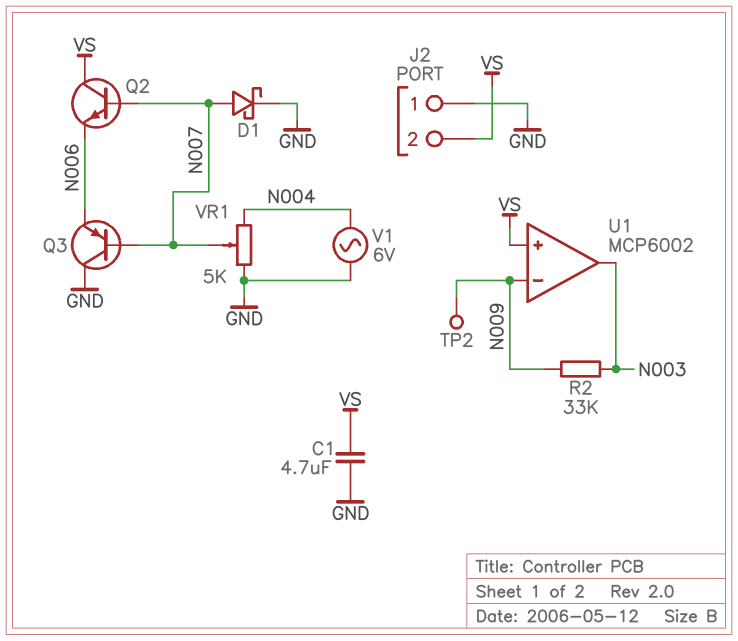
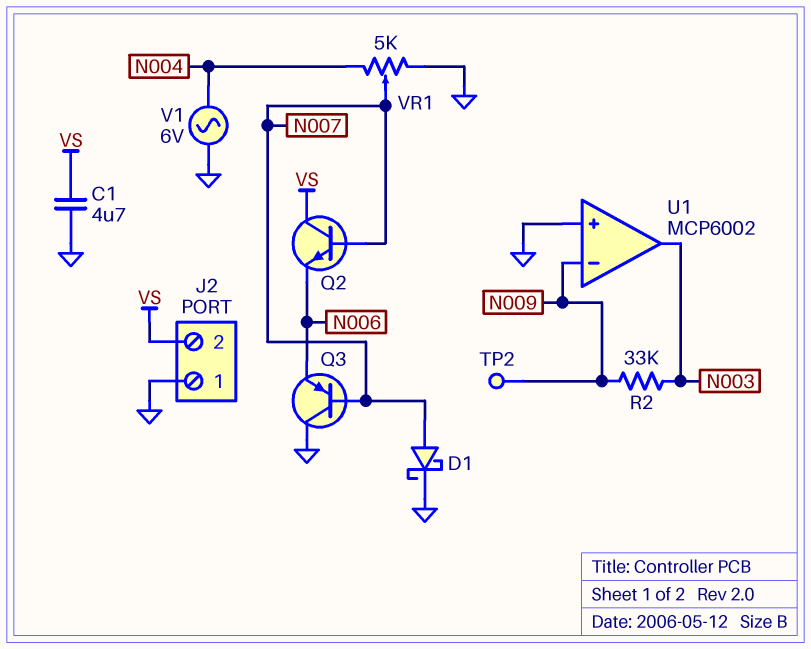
U1 pin in+: VS -> GND

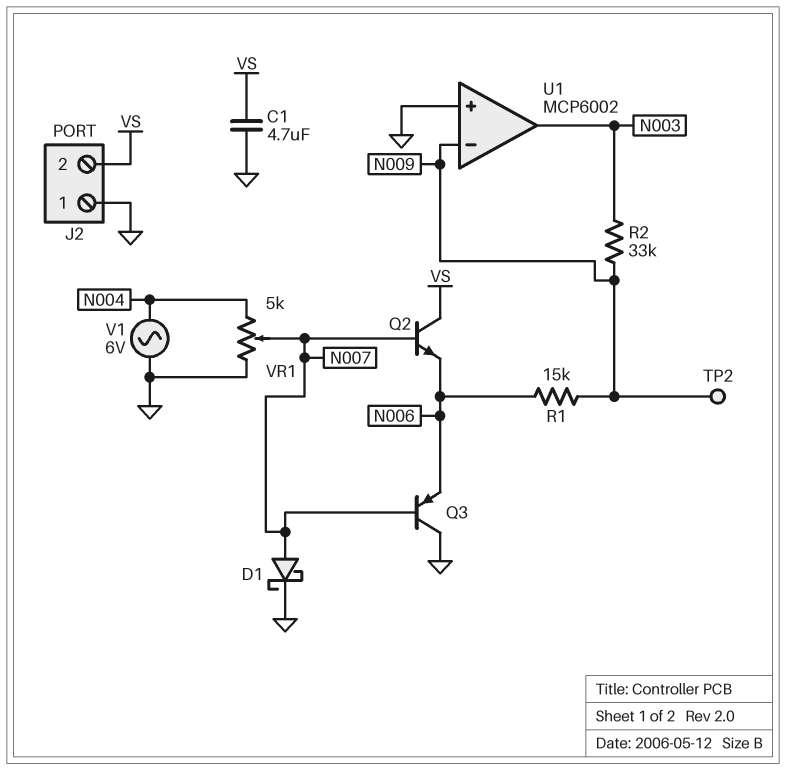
R1: none -> 15k (N006, N009)

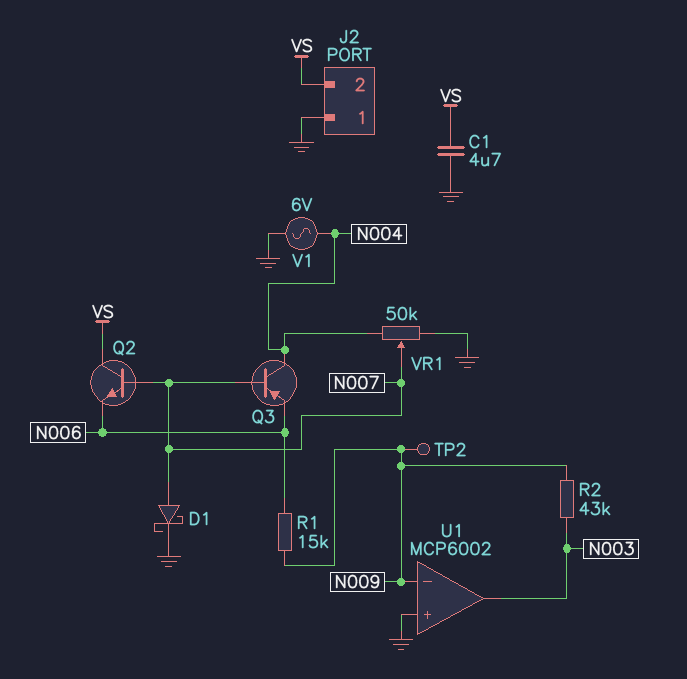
Q3: PNP (B N007, C GND, E N006) -> PNP (B N007, C N004, E N006)
R2: 33k (N003, N009) -> 43k (N003, N009)
VR1: 5k (GND, N004, wiper N007) -> 50k (GND, N004, wiper N007)

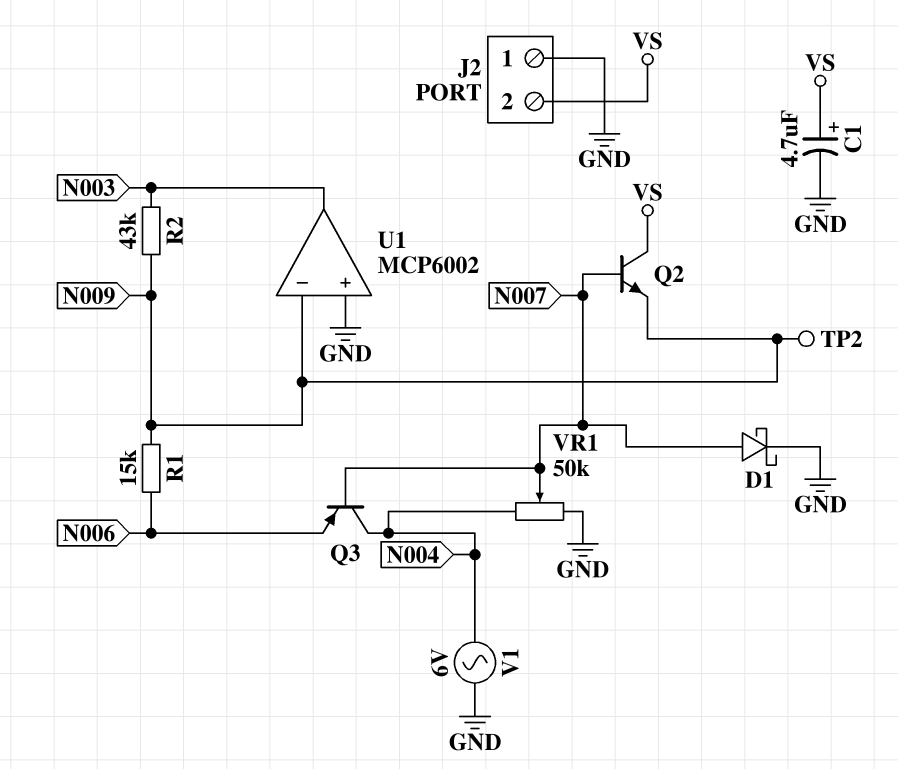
C1: 4.7uF (GND, VS) -> 4.7uF (plus VS, minus GND)
Q2: NPN (B N007, C VS, E N006) -> NPN (B N007, C VS, E N009)

